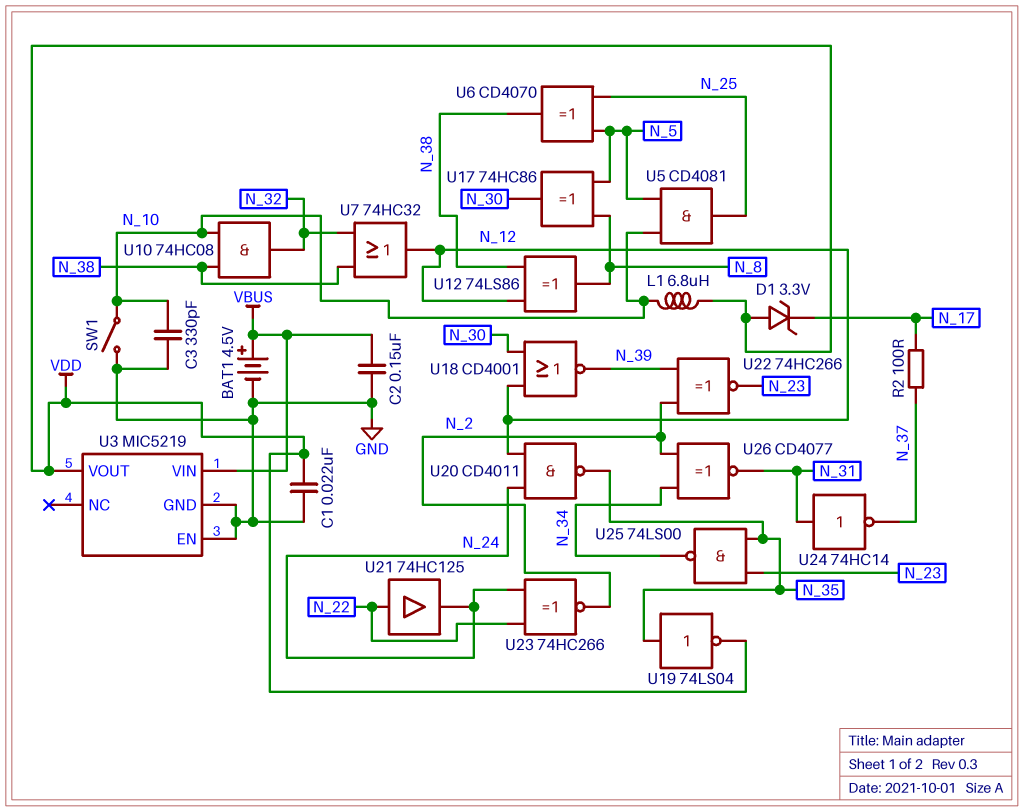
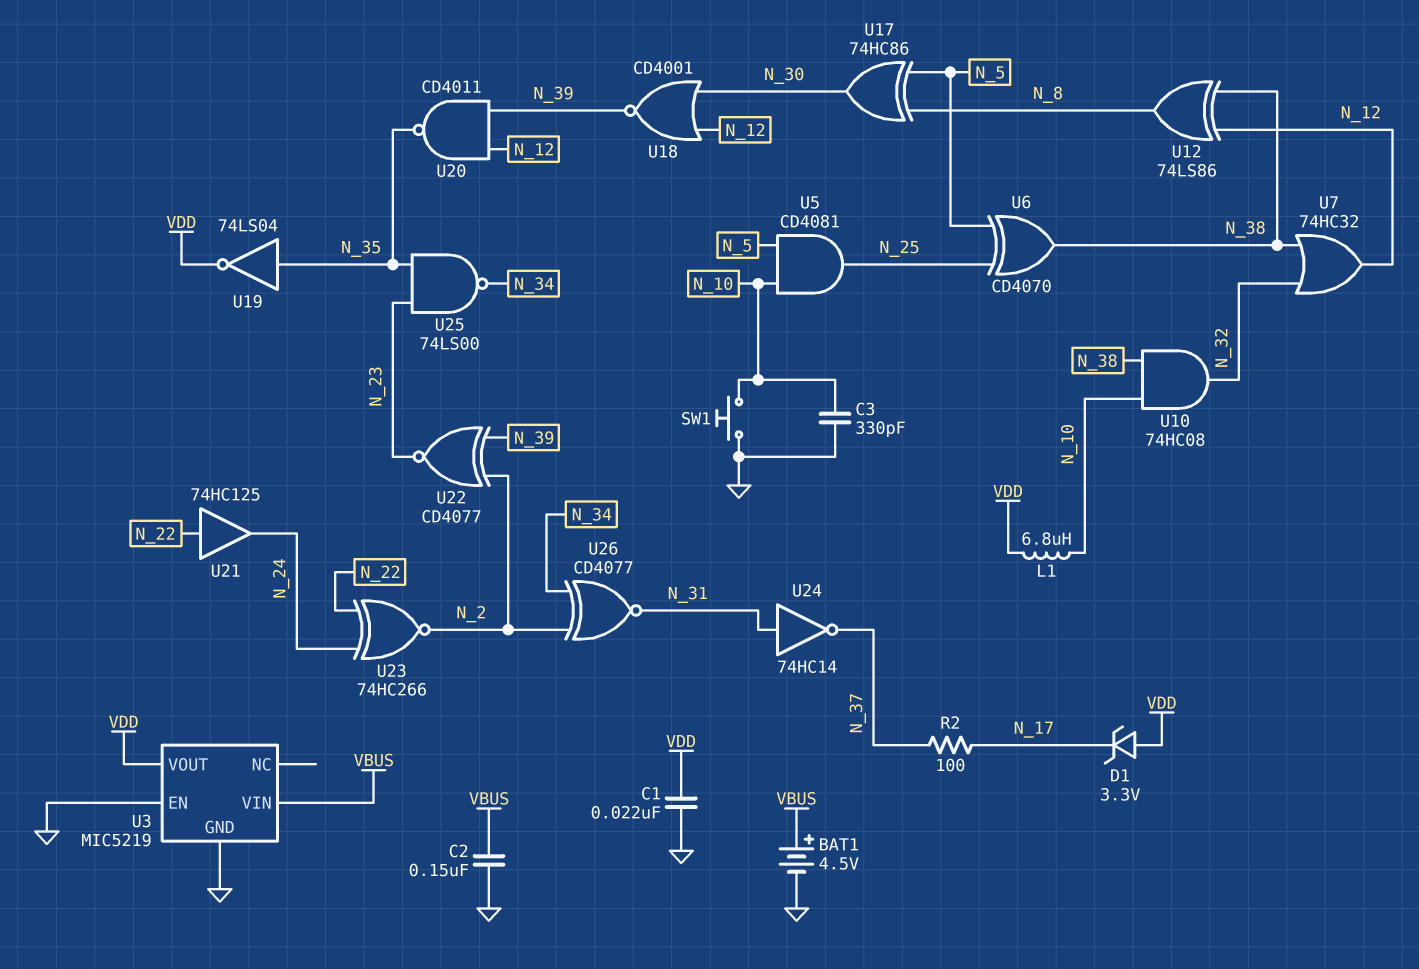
SW1: switch (GND, N_10) -> button (GND, N_10)
U20: NAND CD4011 (in N_12, in N_24, out N_35) -> NAND CD4011 (in N_12, in N_39, out N_35)
U22: XNOR 74HC266 (in N_2, in N_39, out N_23) -> XNOR CD4077 (in N_2, in N_39, out N_23)

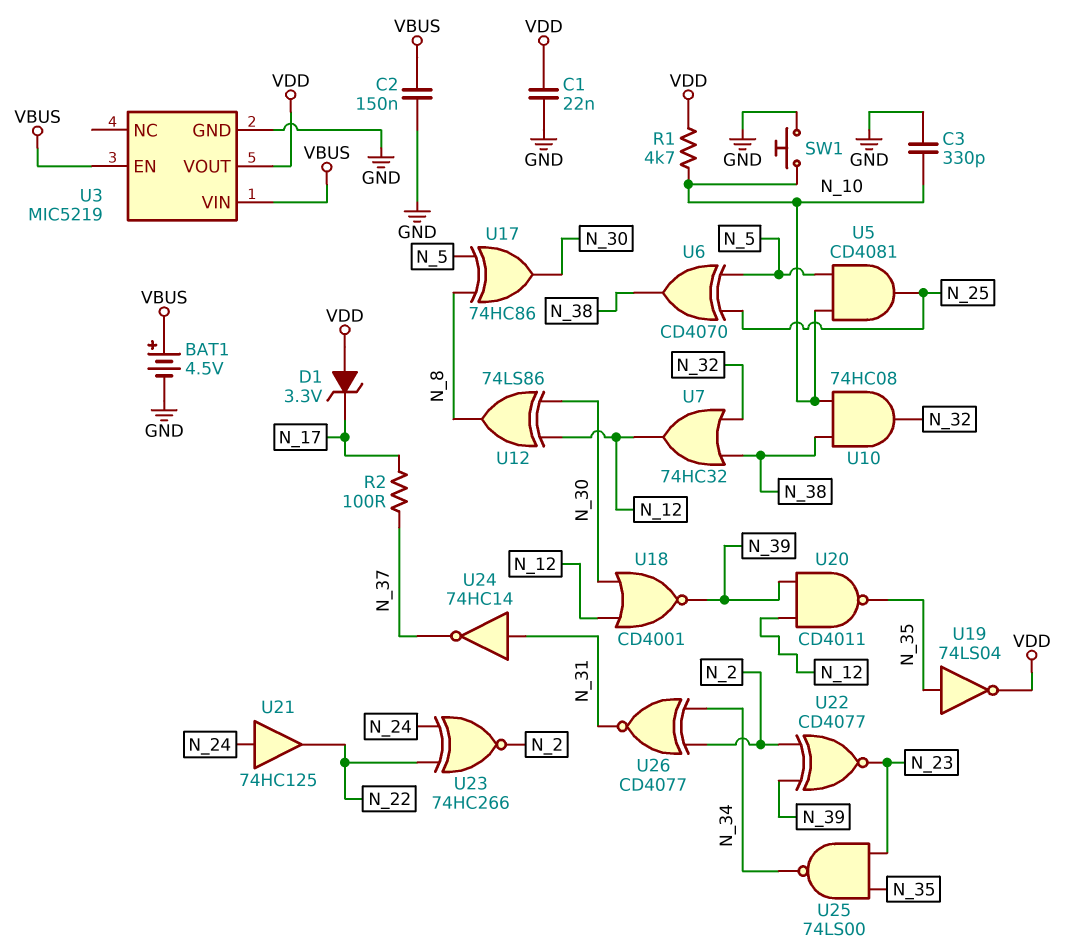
L1: 6.8uH (N_10, VDD) -> none
R1: none -> 4.7k (N_10, VDD)
U3 pin EN: GND -> VBUS
U12: XOR 74LS86 (in N_12, in N_38, out N_8) -> XOR 74LS86 (in N_12, in N_30, out N_8)
U21: buffer 74HC125 (in N_22, out N_24) -> buffer 74HC125 (in N_24, out N_22)

